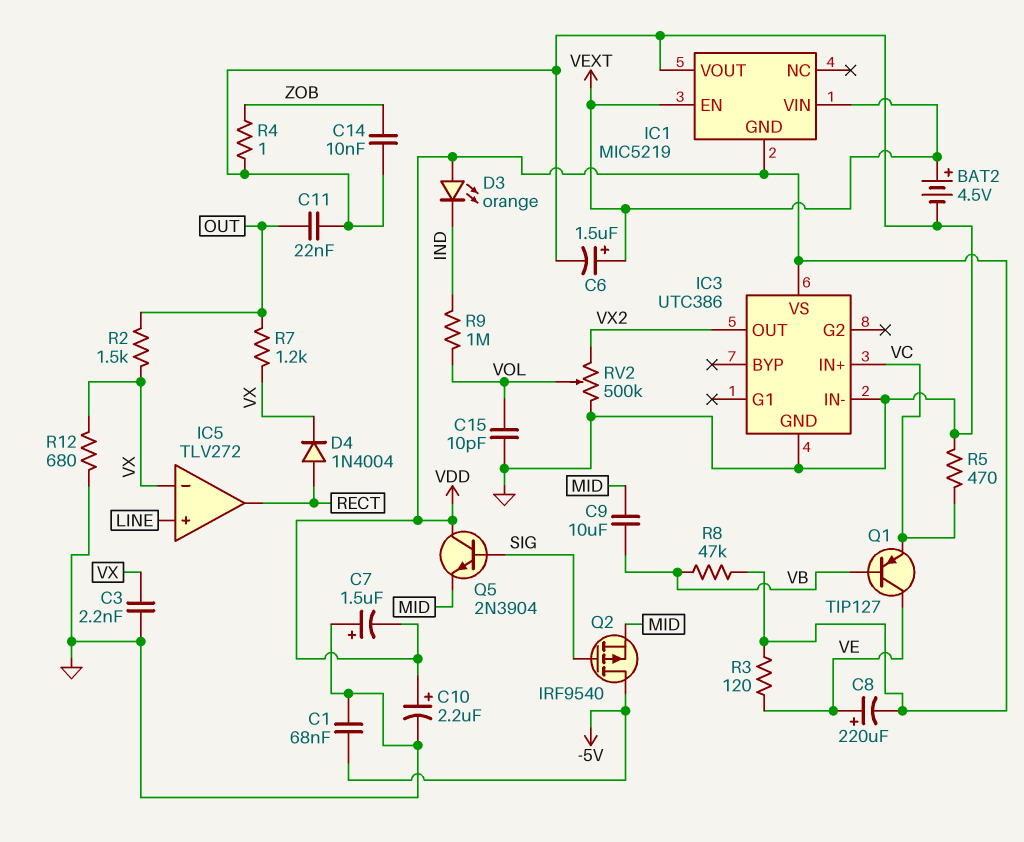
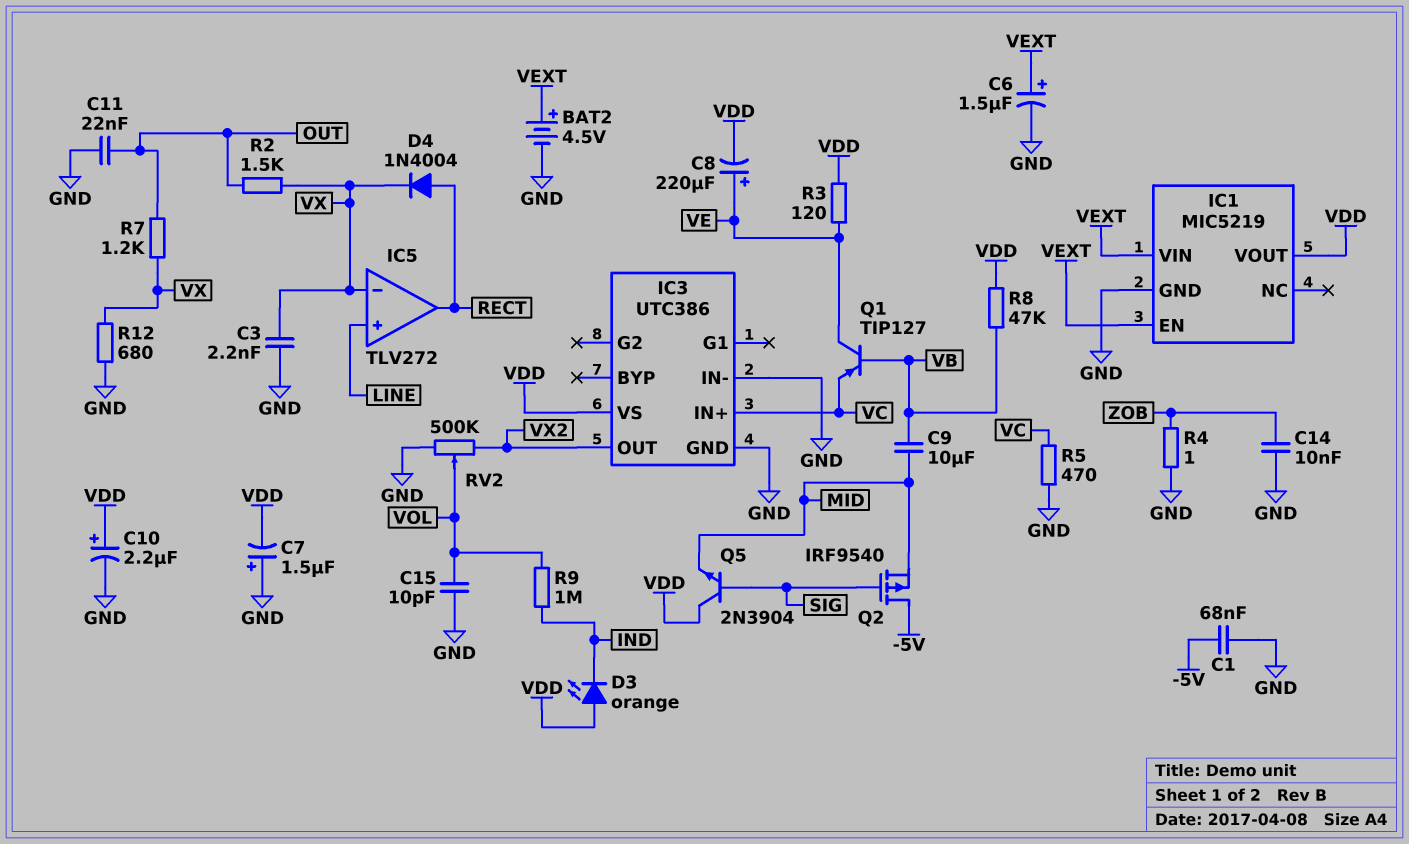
IC1 pin GND: VDD -> GND
IC1 pin VOUT: GND -> VDD

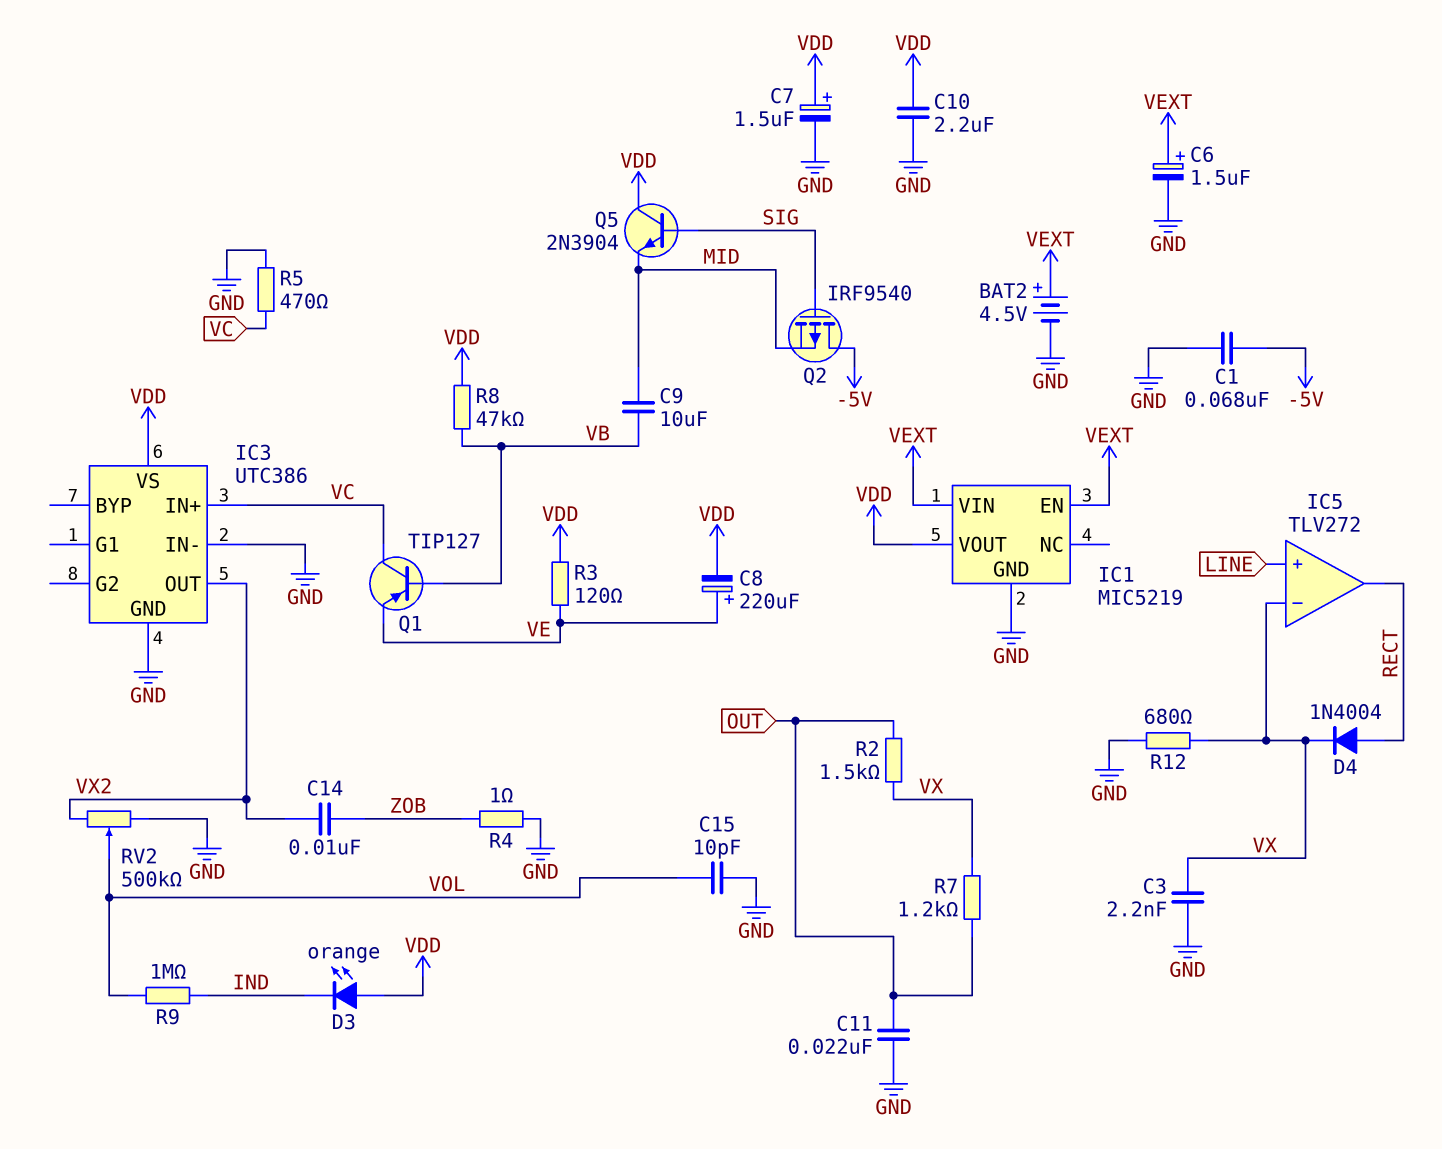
C7: 1.5uF (plus GND, minus VDD) -> 1.5uF (plus VDD, minus GND)
C10: 2.2uF (plus VDD, minus GND) -> 2.2uF (GND, VDD)
C14: 10nF (GND, ZOB) -> 10nF (VX2, ZOB)
Q1: PNP TIP127 (B VB, C VE, E VC) -> PNP TIP127 (B VB, C VC, E VE)

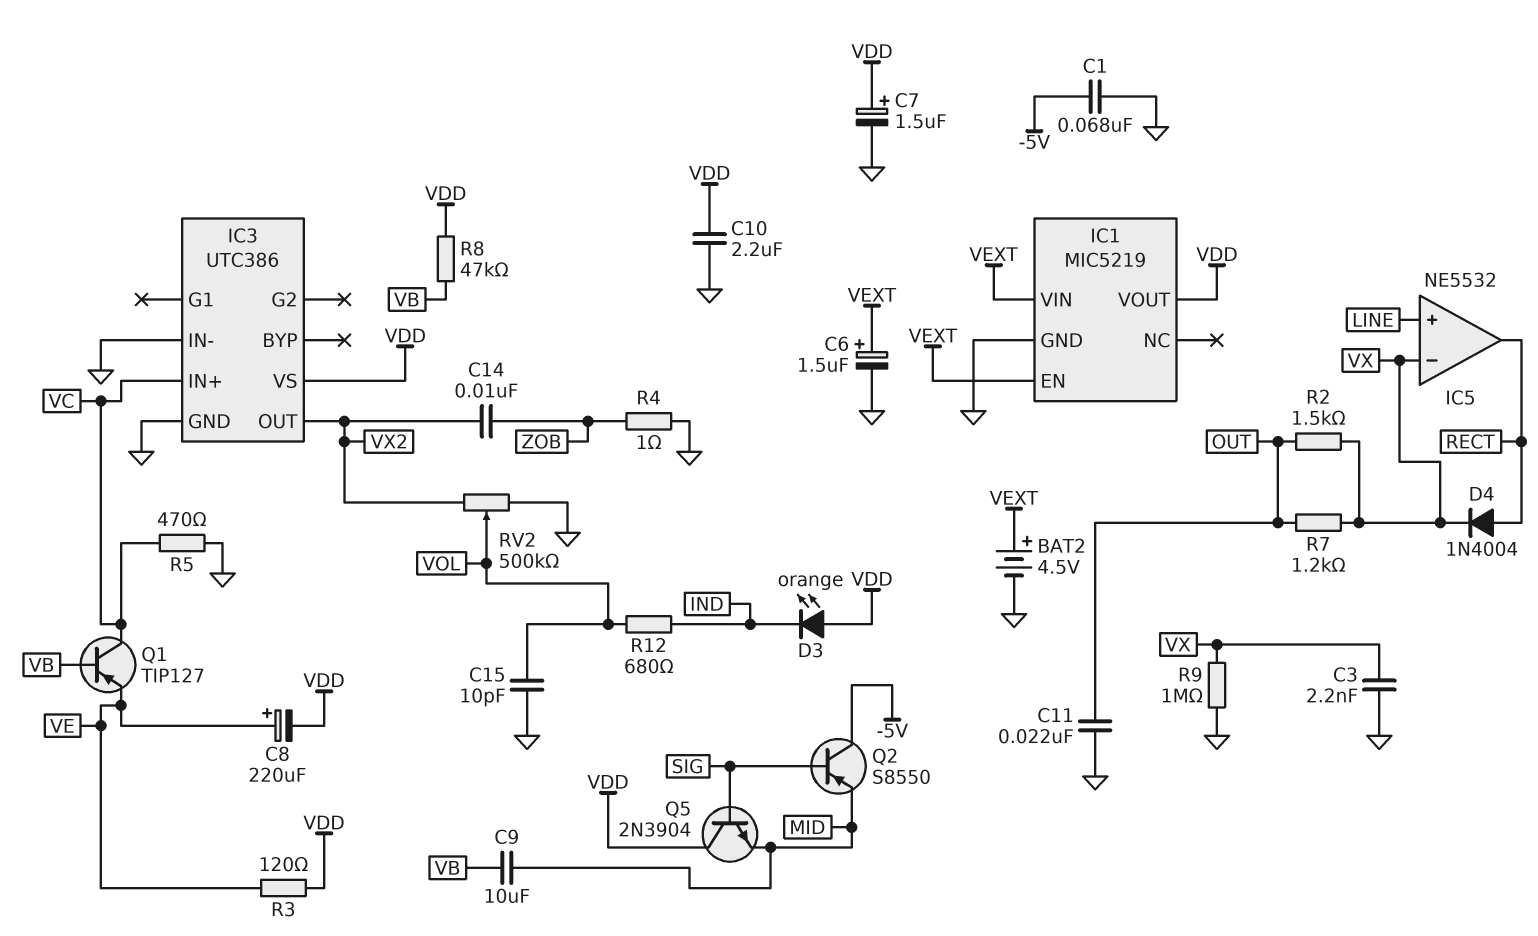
IC5: TLV272 -> NE5532
Q2: PMOS IRF9540 (G SIG, D -5V, S MID) -> PNP S8550 (B SIG, C -5V, E MID)
R9: 1M (IND, VOL) -> 1M (GND, VX)
R12: 680 (GND, VX) -> 680 (IND, VOL)

